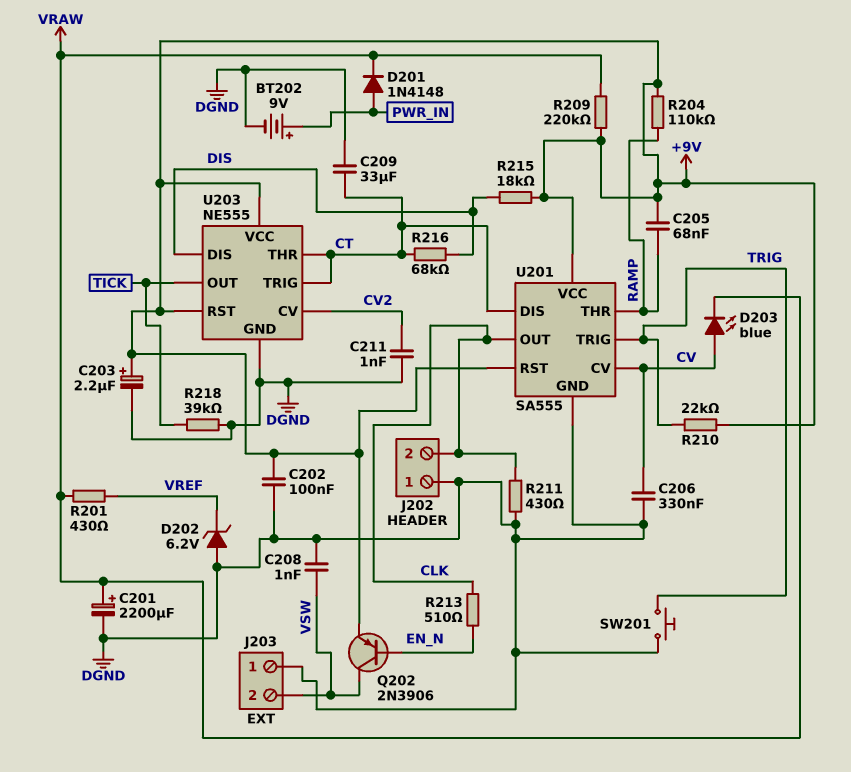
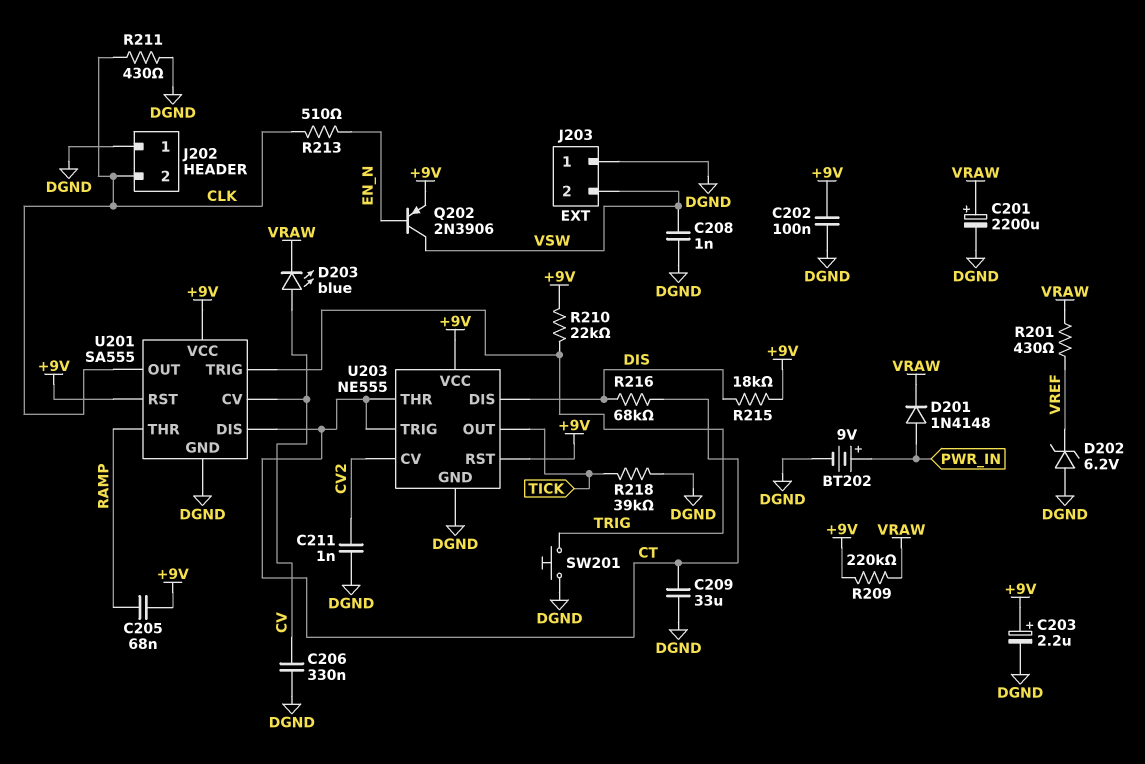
R204: 110k (+9V, RAMP) -> none

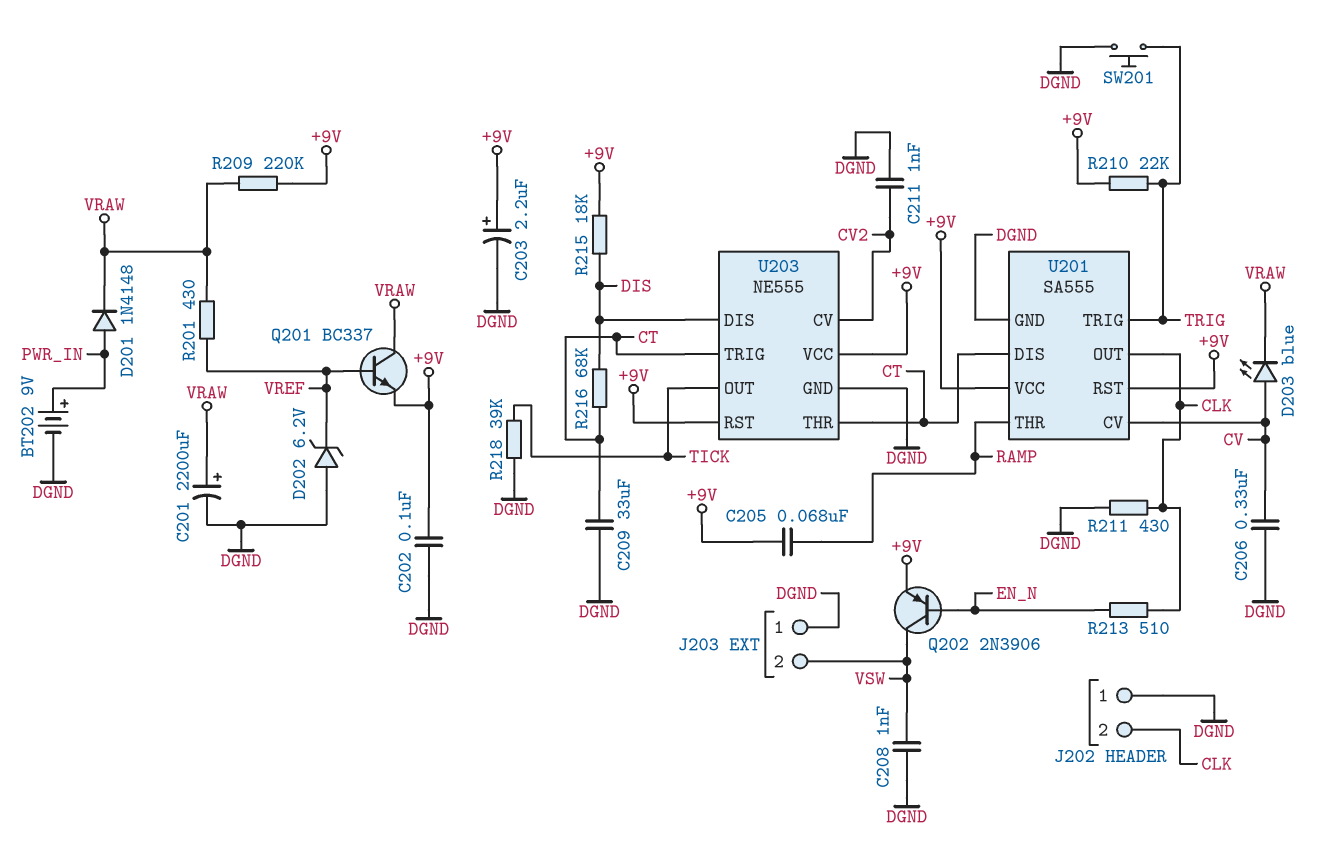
Q201: none -> NPN BC337 (B VREF, C VRAW, E +9V)

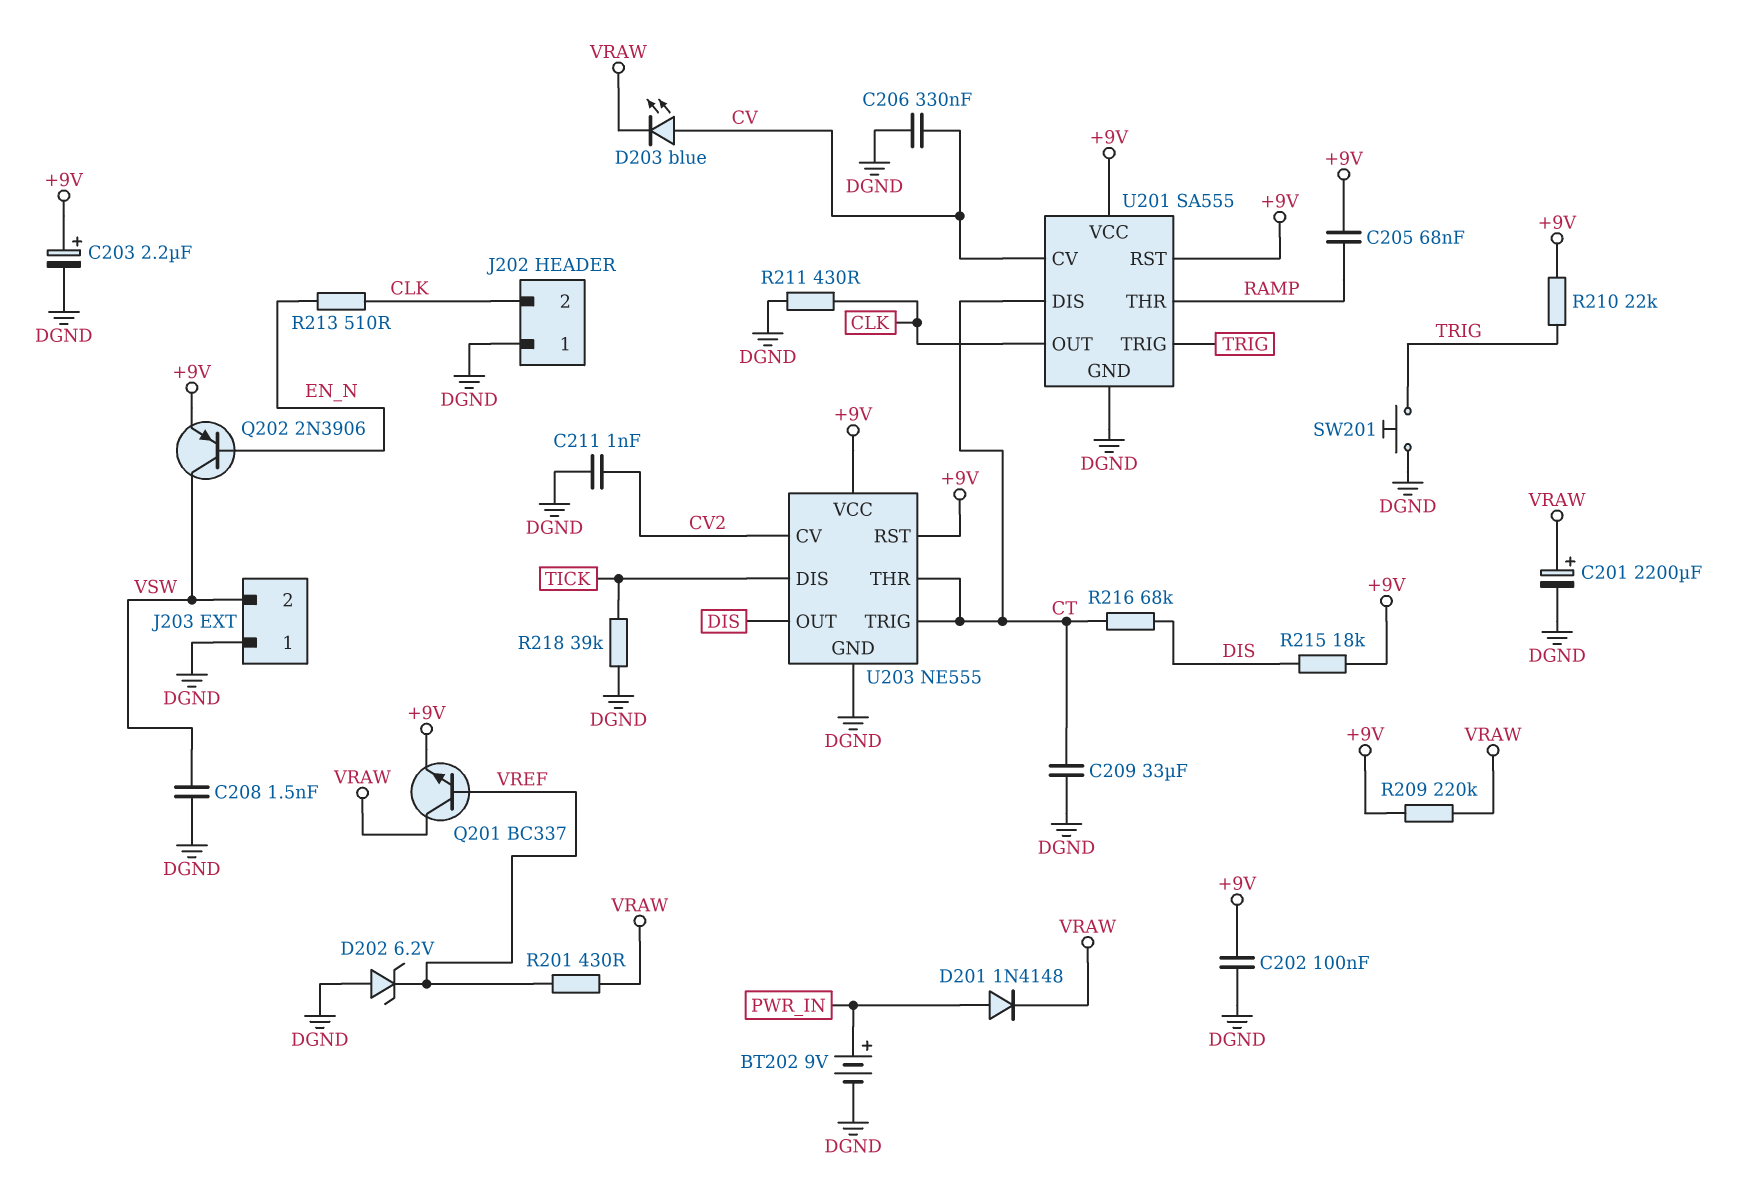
C208: 1nF (DGND, VSW) -> 1.5nF (DGND, VSW)
U203 pin DIS: DIS -> TICK
U203 pin OUT: TICK -> DIS

